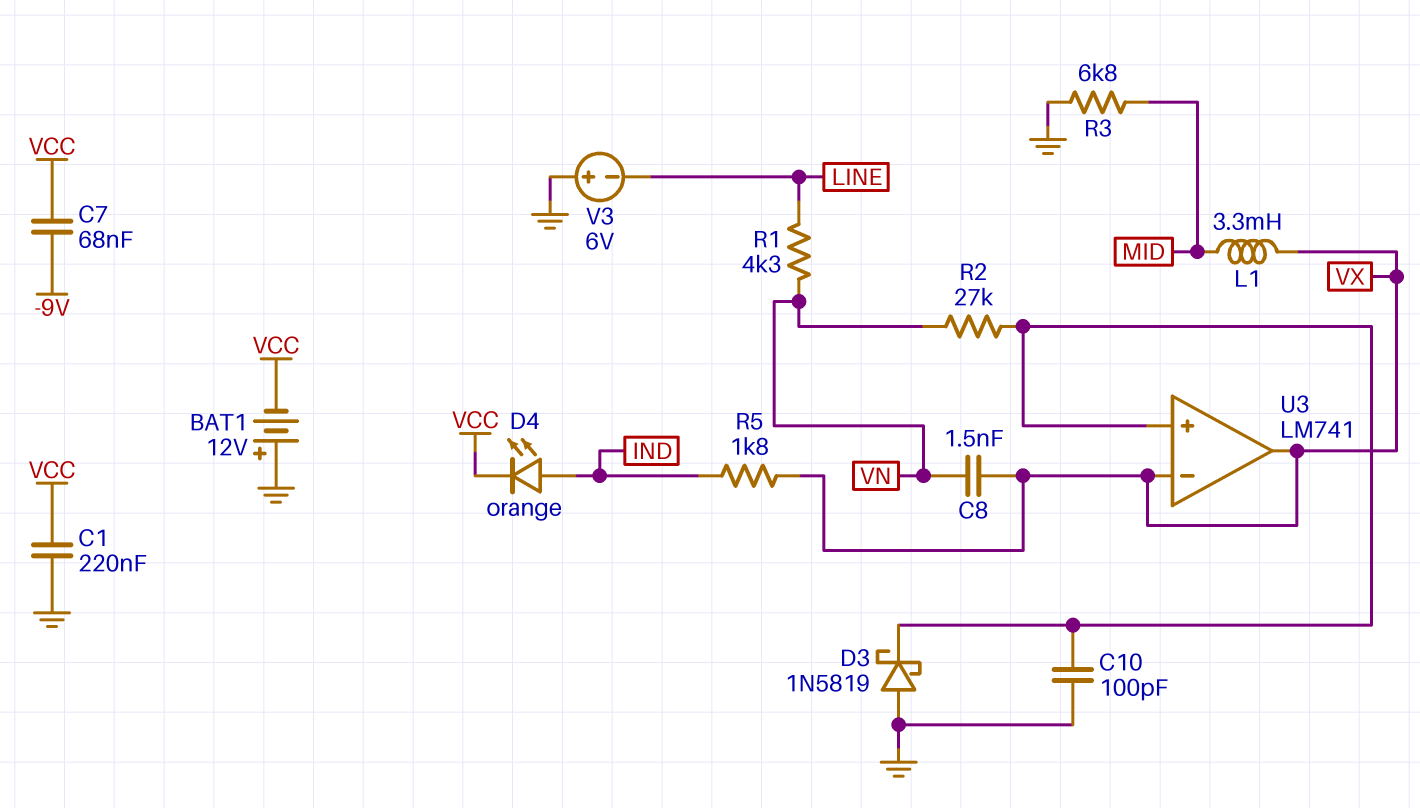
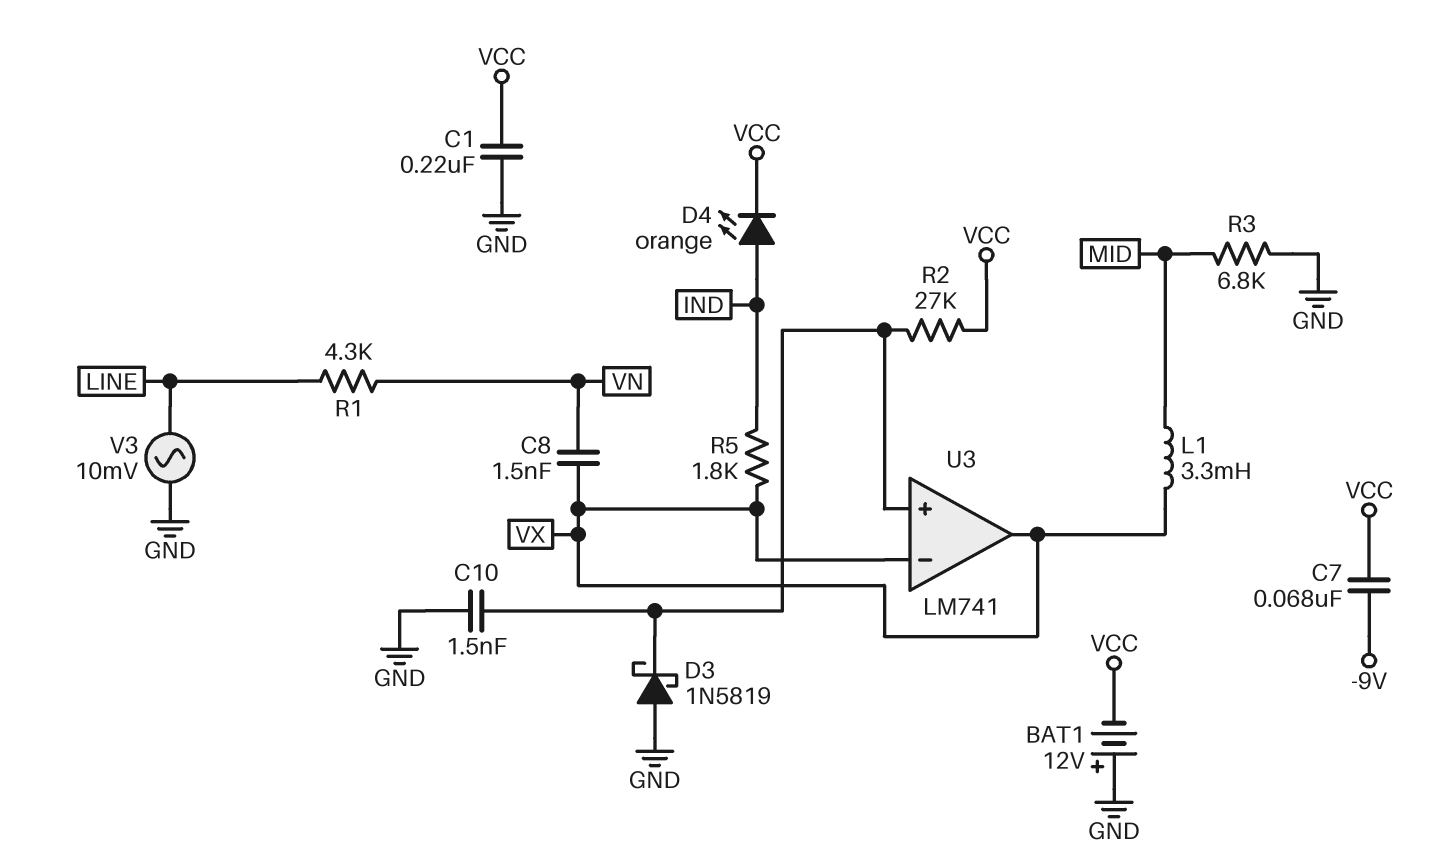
C10: 100pF (GND, U3/in+) -> 1.5nF (GND, U3/in+)
R2: 27k (U3/in+, VN) -> 27k (U3/in+, VCC)
V3: 6V (plus GND, minus LINE) -> AC 10mV (GND, LINE)

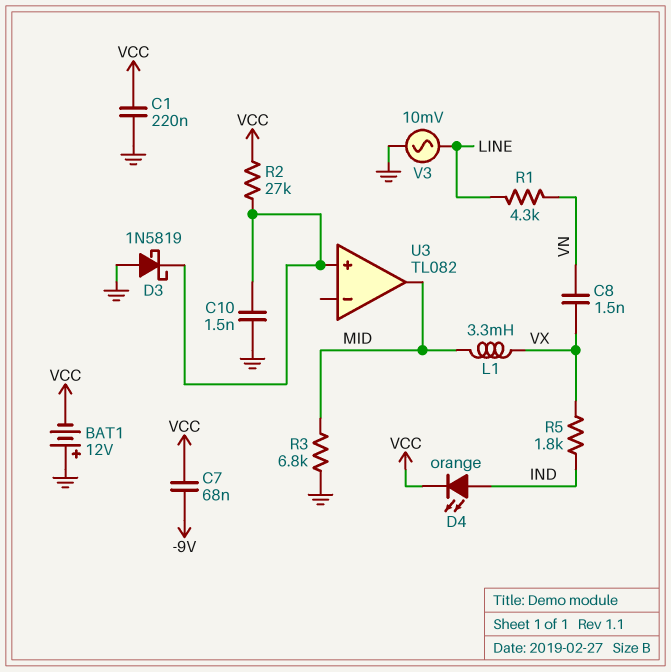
U3: LM741 -> TL082
U3 pin in-: VX -> none
U3 pin out: VX -> MID

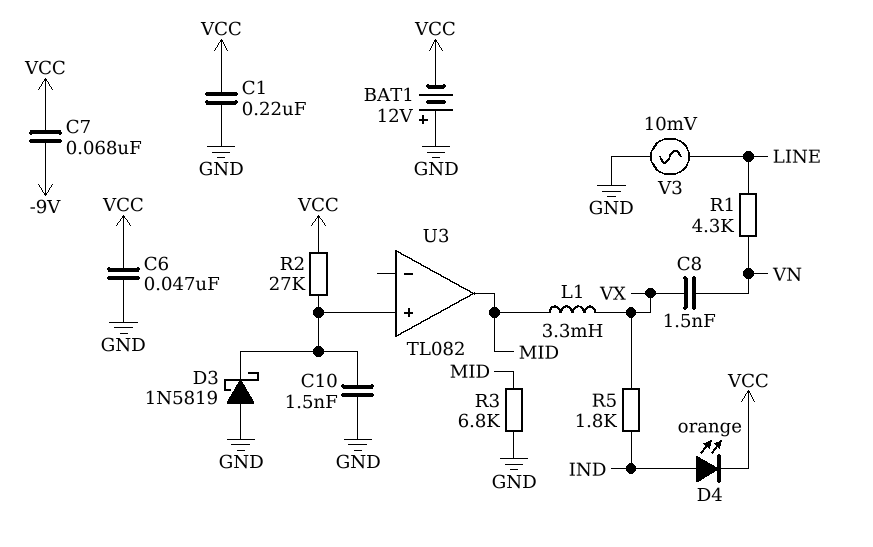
C6: none -> 47nF (GND, VCC)

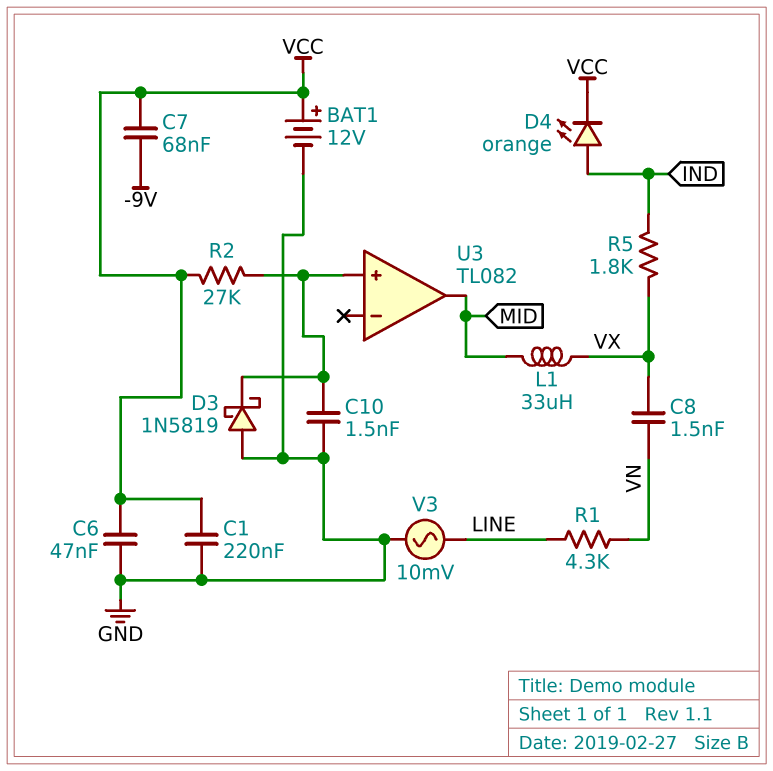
BAT1: 12V (plus GND, minus VCC) -> 12V (plus VCC, minus GND)
L1: 3.3mH (MID, VX) -> 33uH (MID, VX)
R3: 6.8k (GND, MID) -> none

